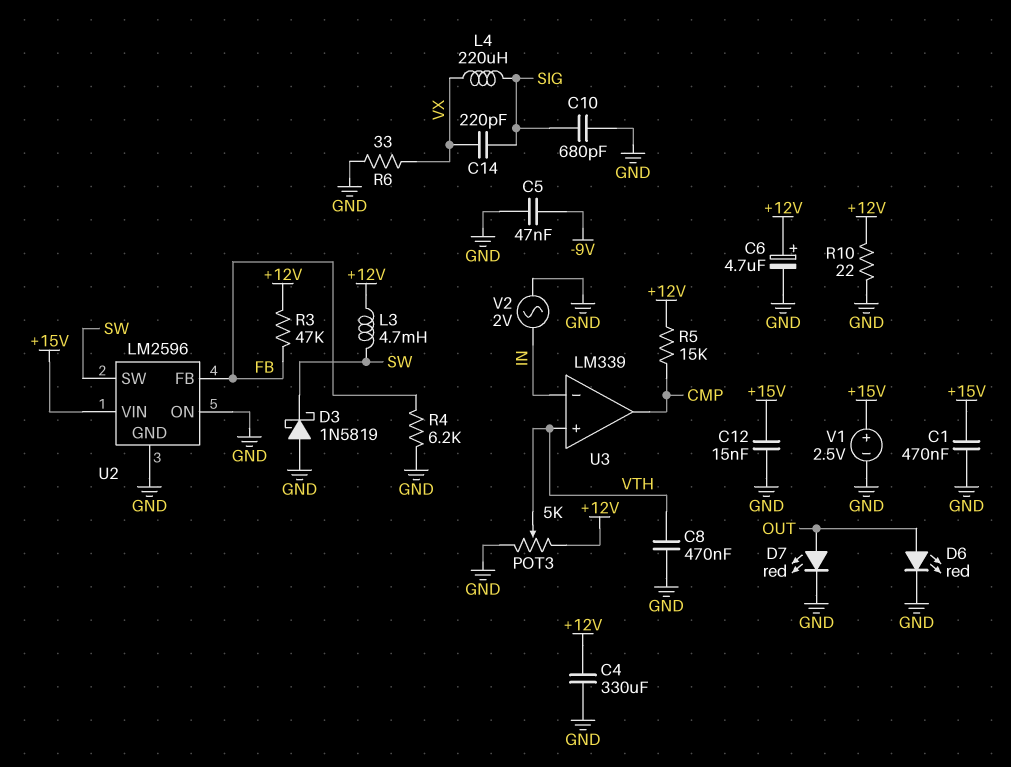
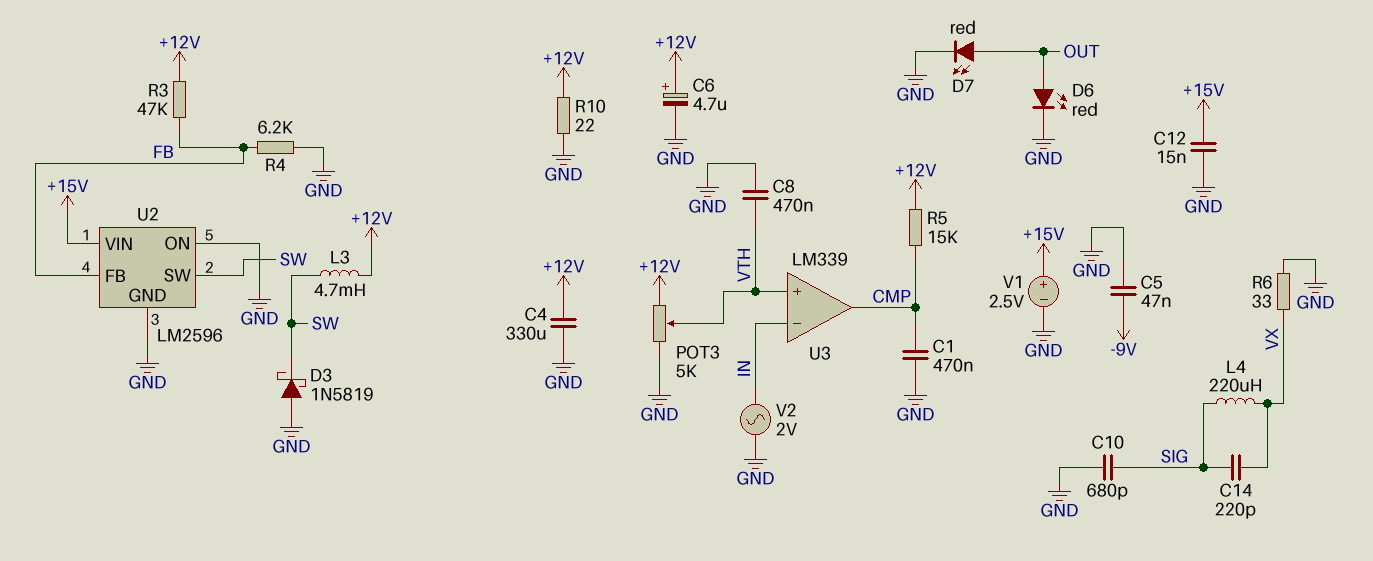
C1: 470nF (+15V, GND) -> 470nF (CMP, GND)

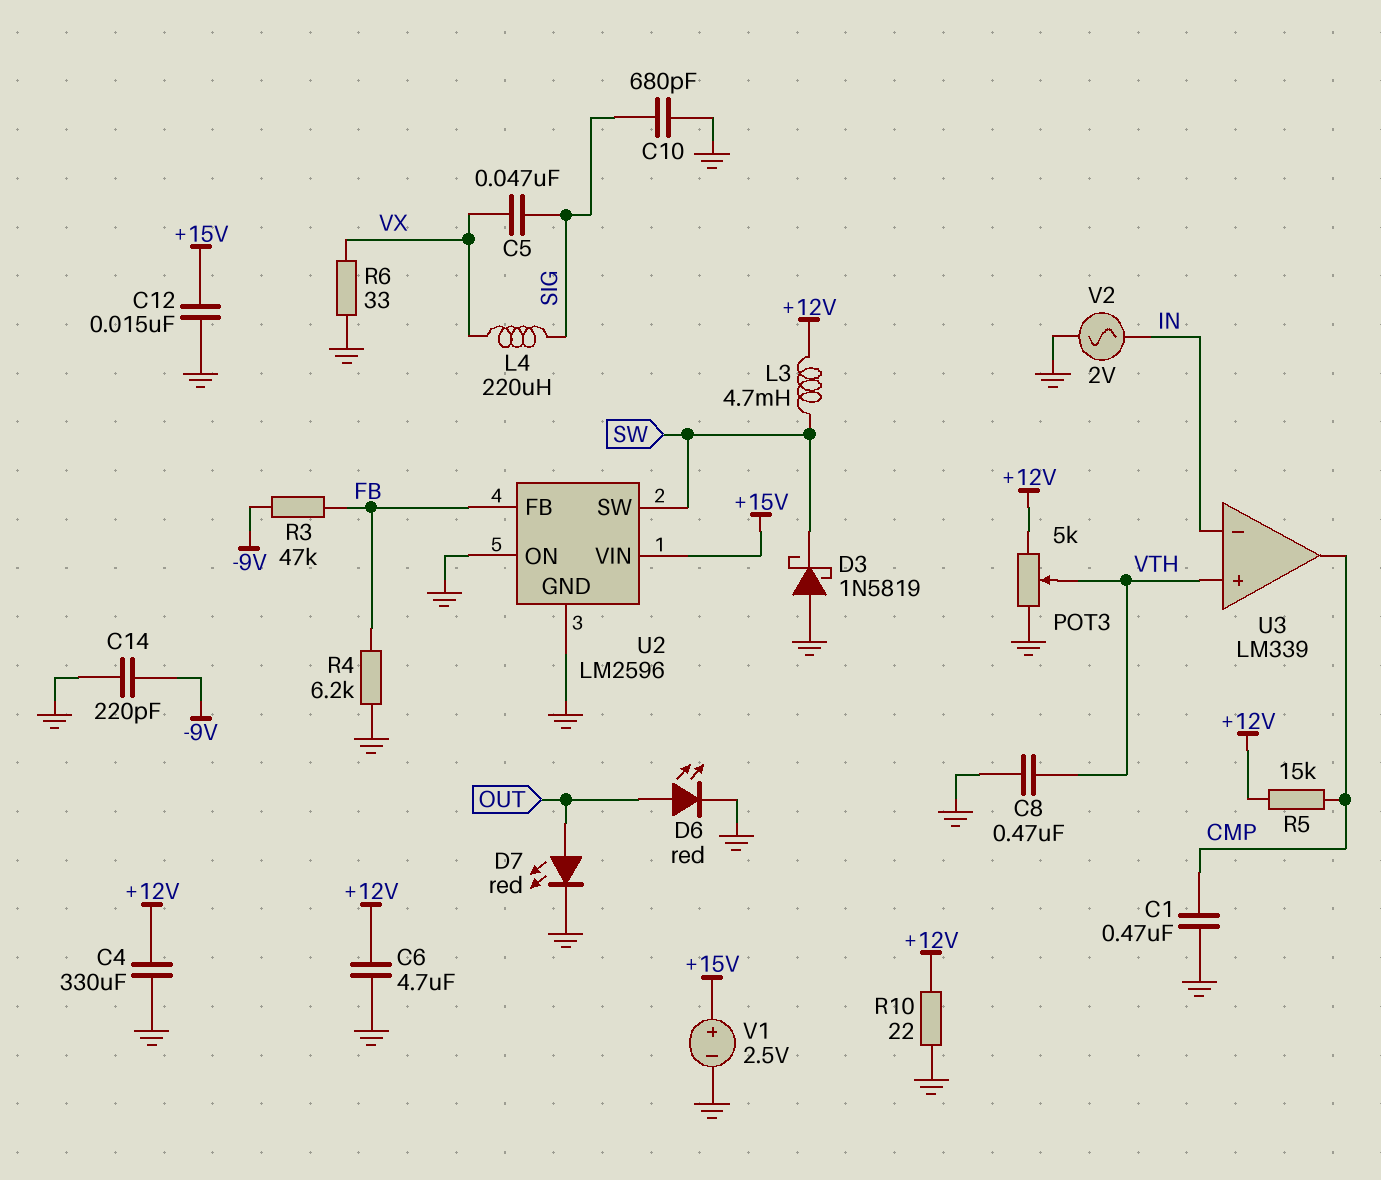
C5: 47nF (-9V, GND) -> 47nF (SIG, VX)
C6: 4.7uF (plus +12V, minus GND) -> 4.7uF (+12V, GND)
C14: 220pF (SIG, VX) -> 220pF (-9V, GND)
R3: 47k (+12V, FB) -> 47k (-9V, FB)

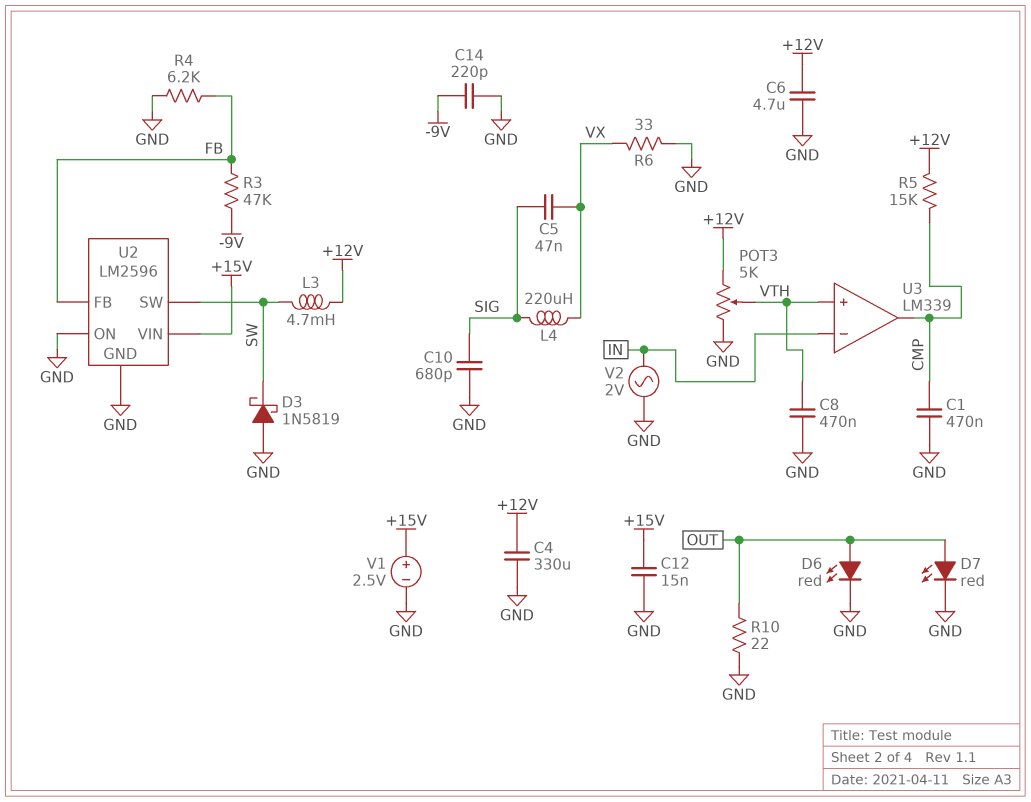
R10: 22 (+12V, GND) -> 22 (GND, OUT)

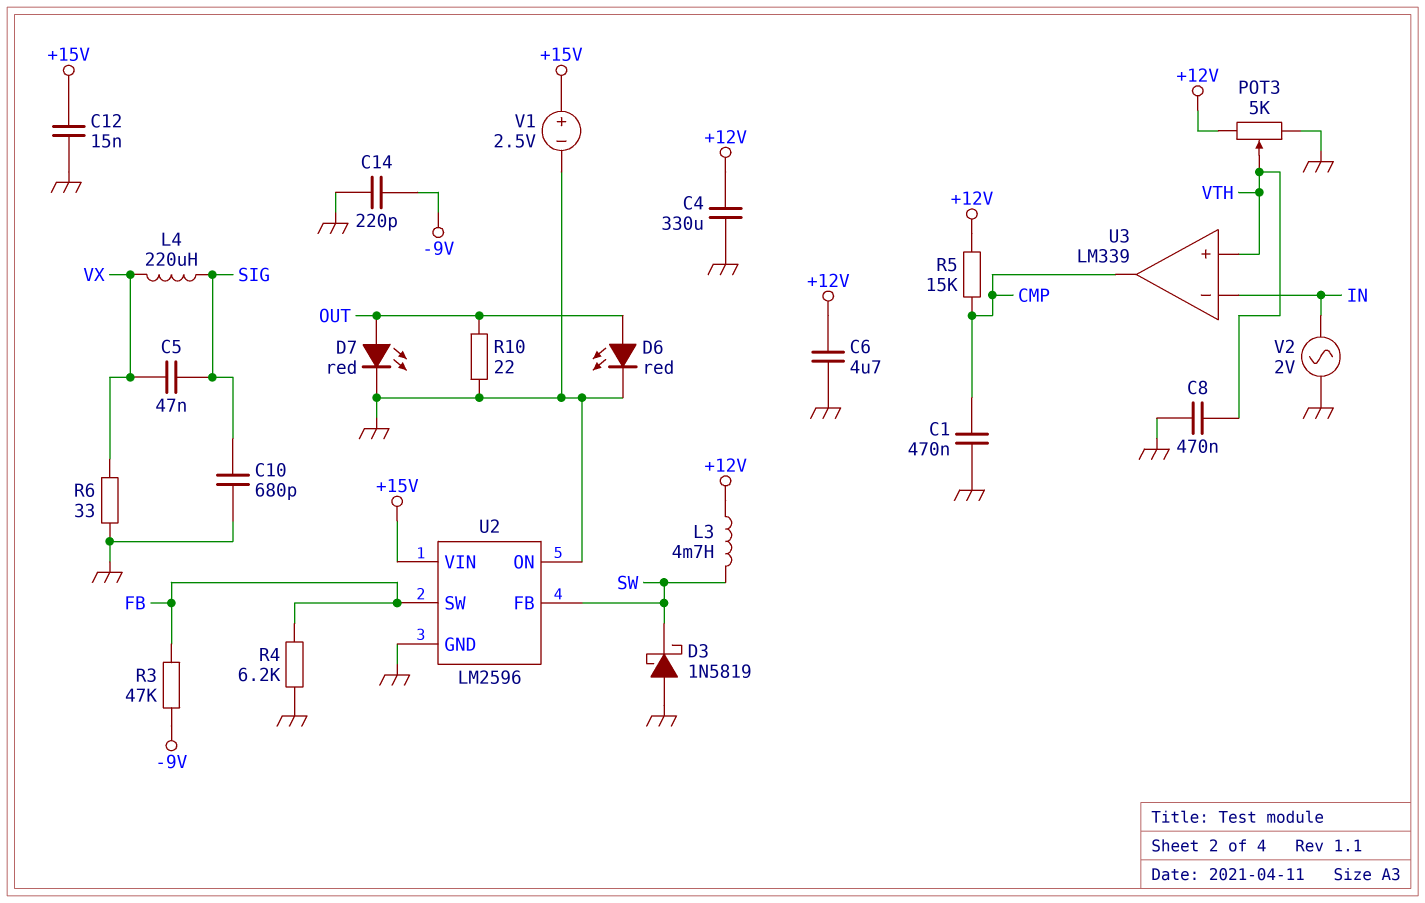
U2 pin FB: FB -> SW
U2 pin SW: SW -> FB

